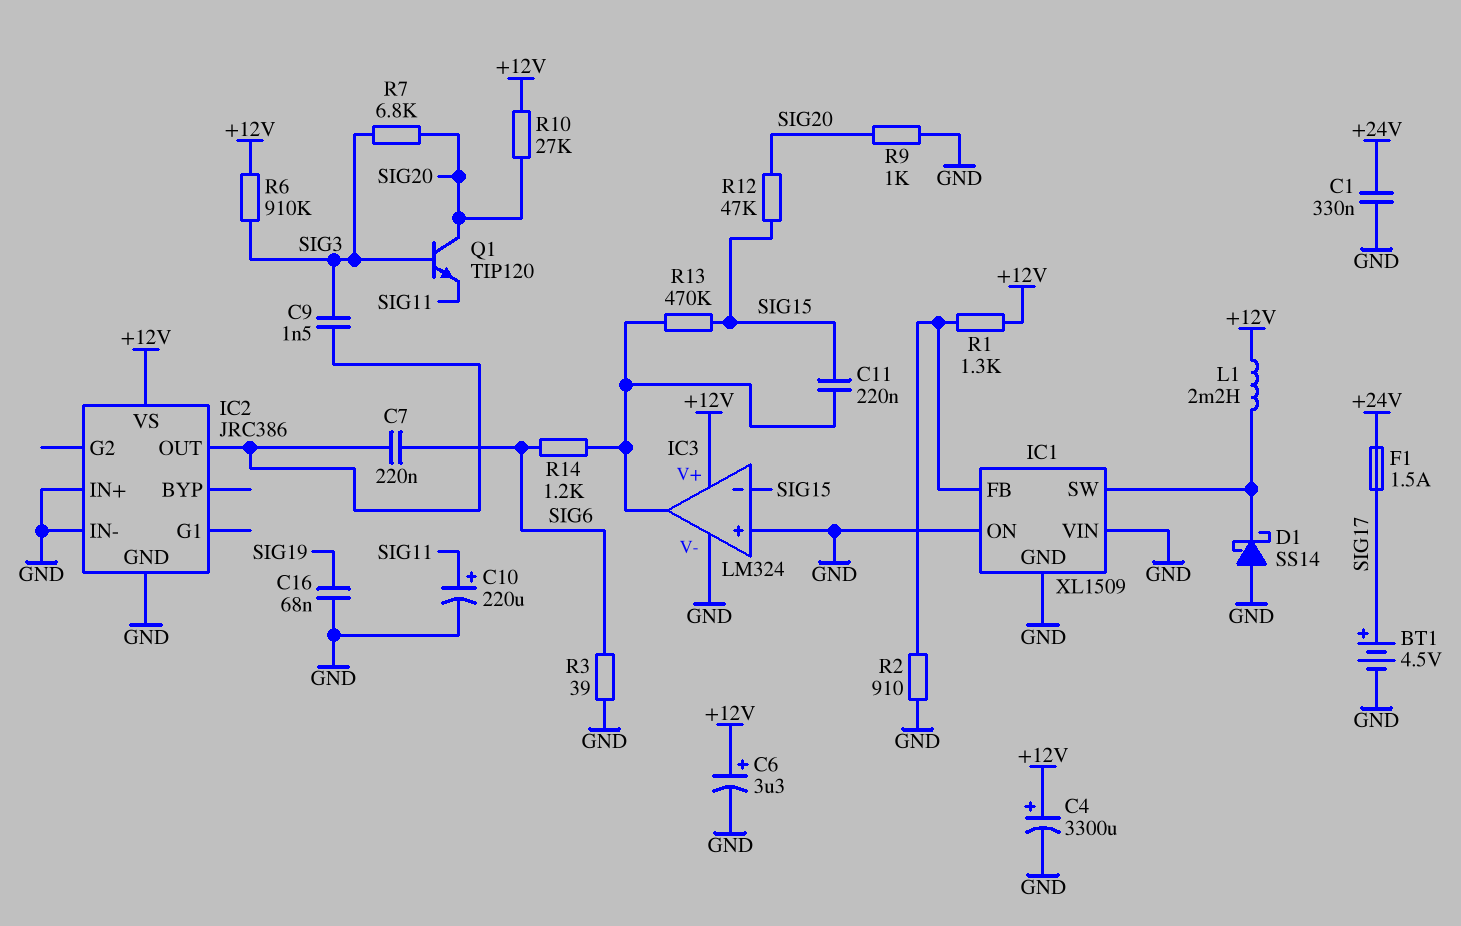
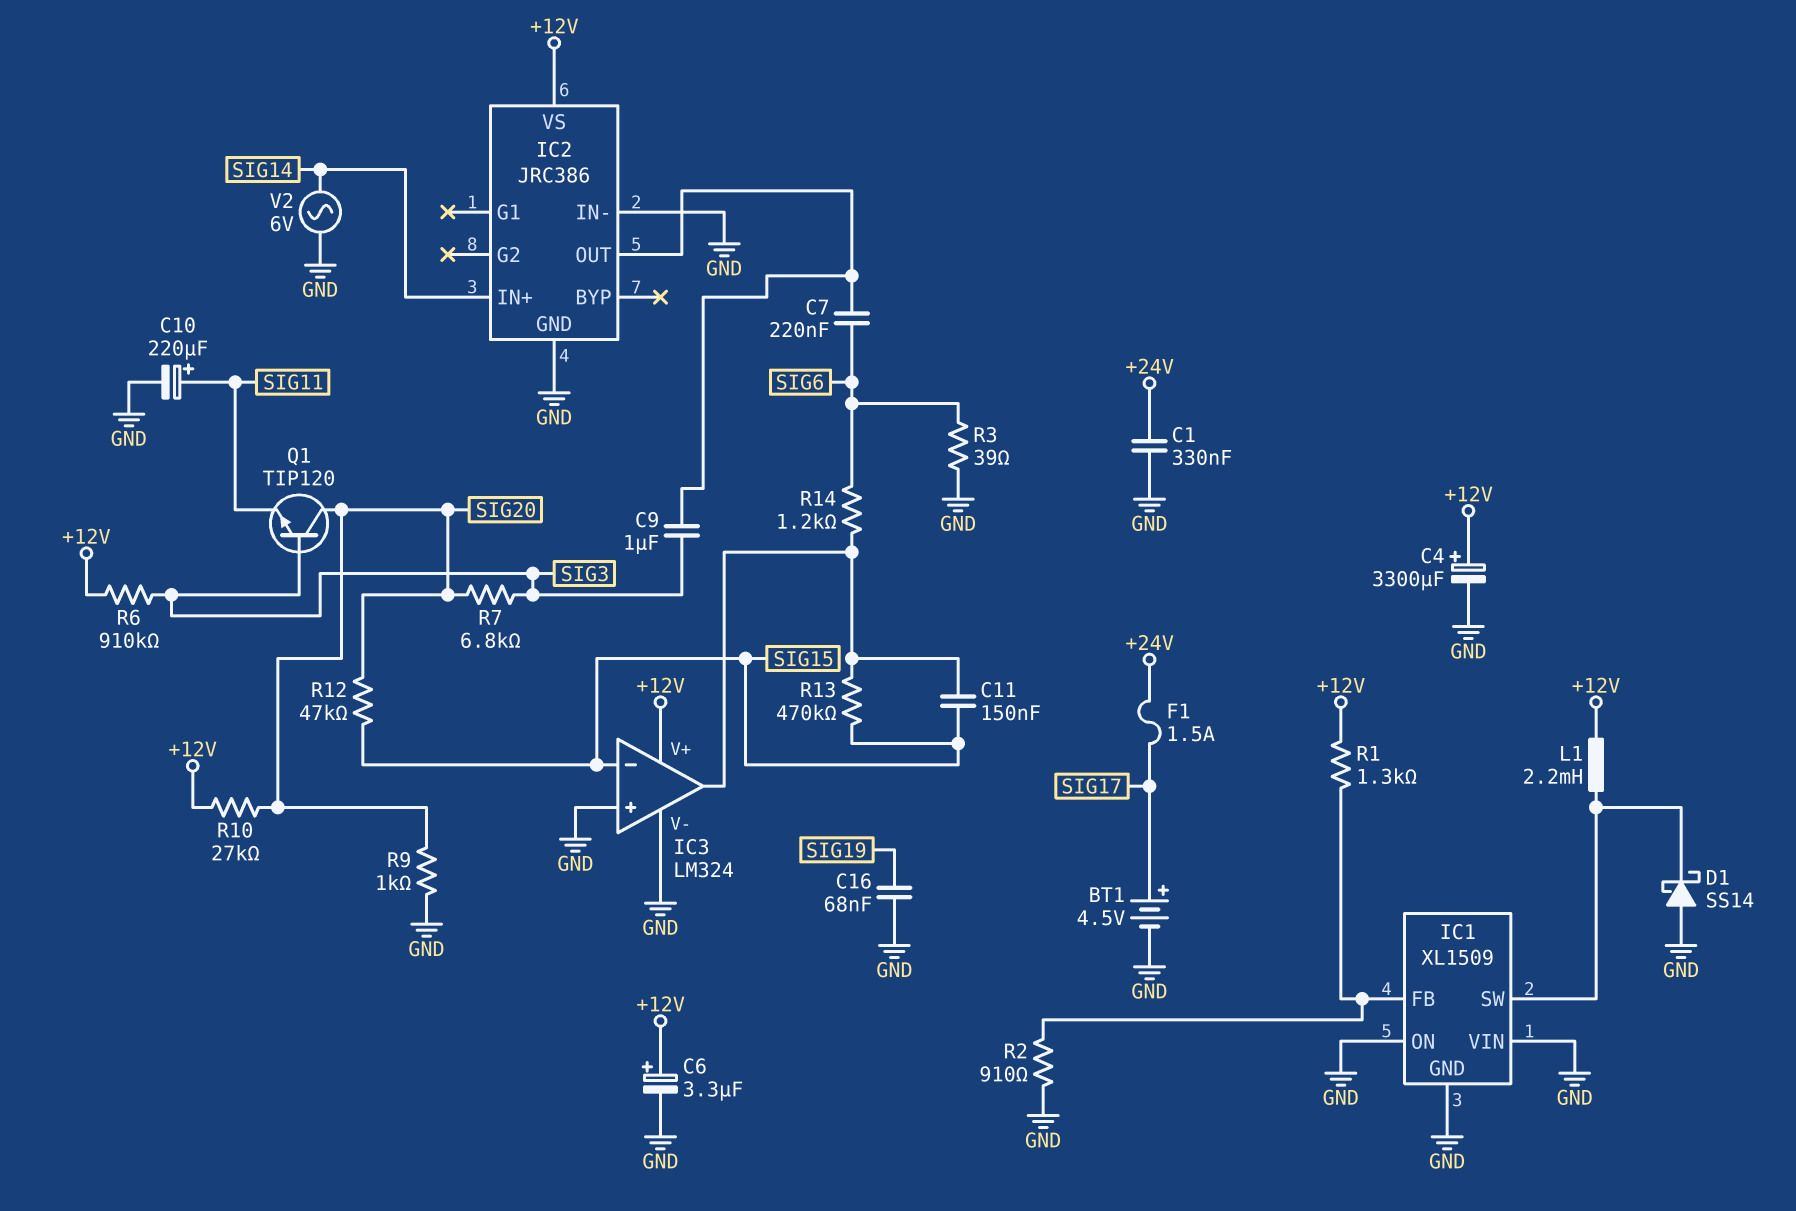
C9: 1.5nF (IC2/OUT, SIG3) -> 1uF (IC2/OUT, SIG3)
C11: 220nF (IC3/out, SIG15) -> 150nF (IC3/out, SIG15)
IC2 pin IN+: GND -> SIG14
V2: none -> AC 6V (GND, SIG14)

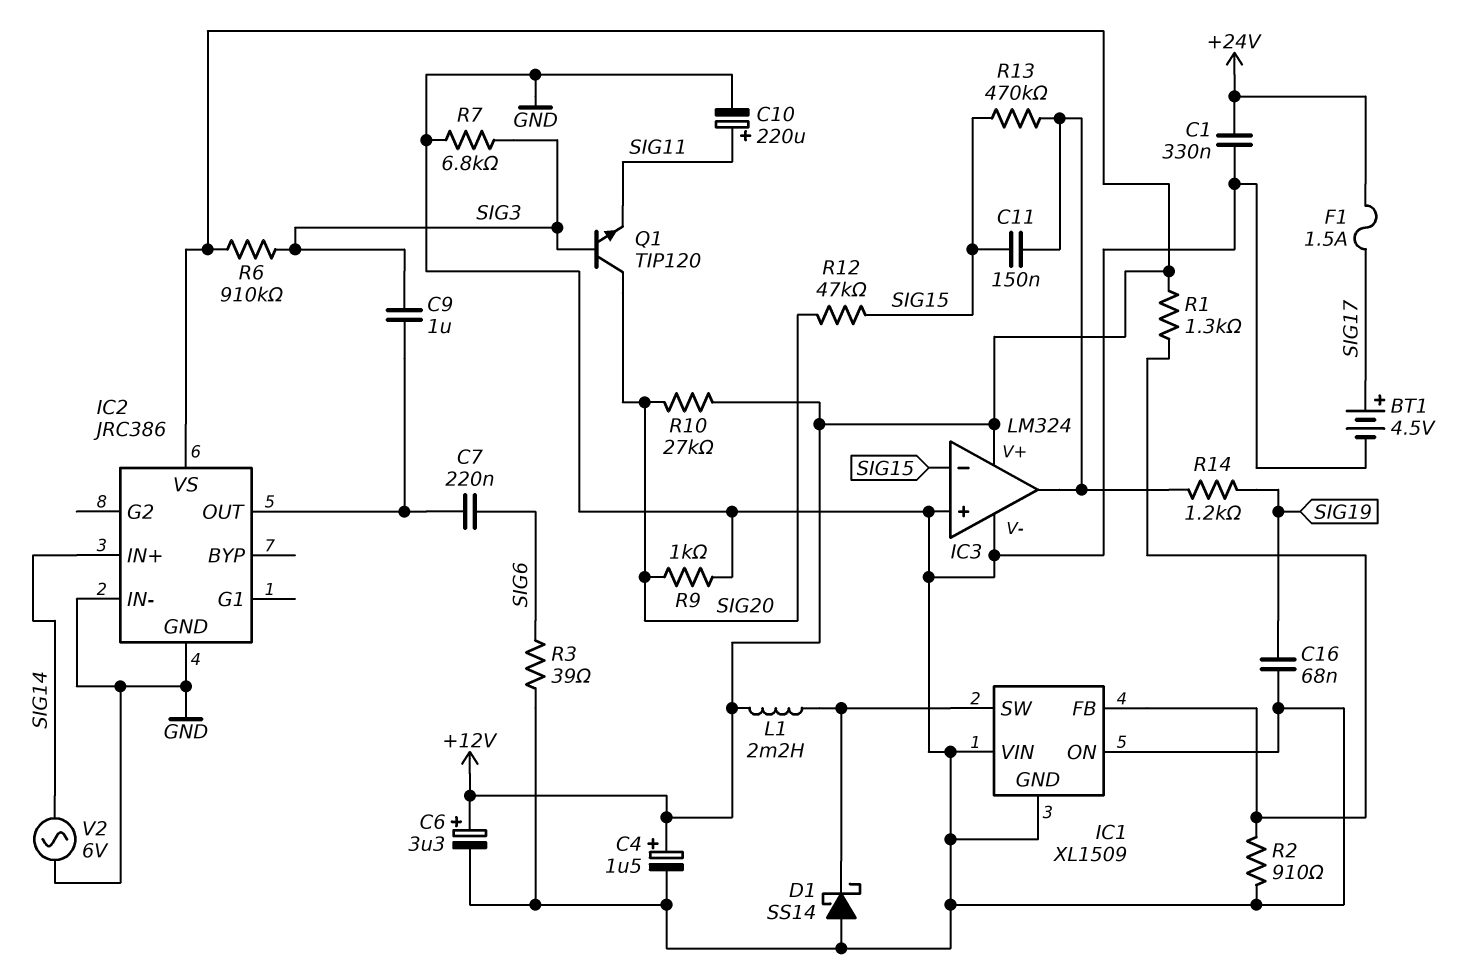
C4: 3300uF (plus +12V, minus GND) -> 1.5uF (plus +12V, minus GND)
R7: 6.8k (SIG3, SIG20) -> 6.8k (GND, SIG3)
R14: 1.2k (IC3/out, SIG6) -> 1.2k (IC3/out, SIG19)

